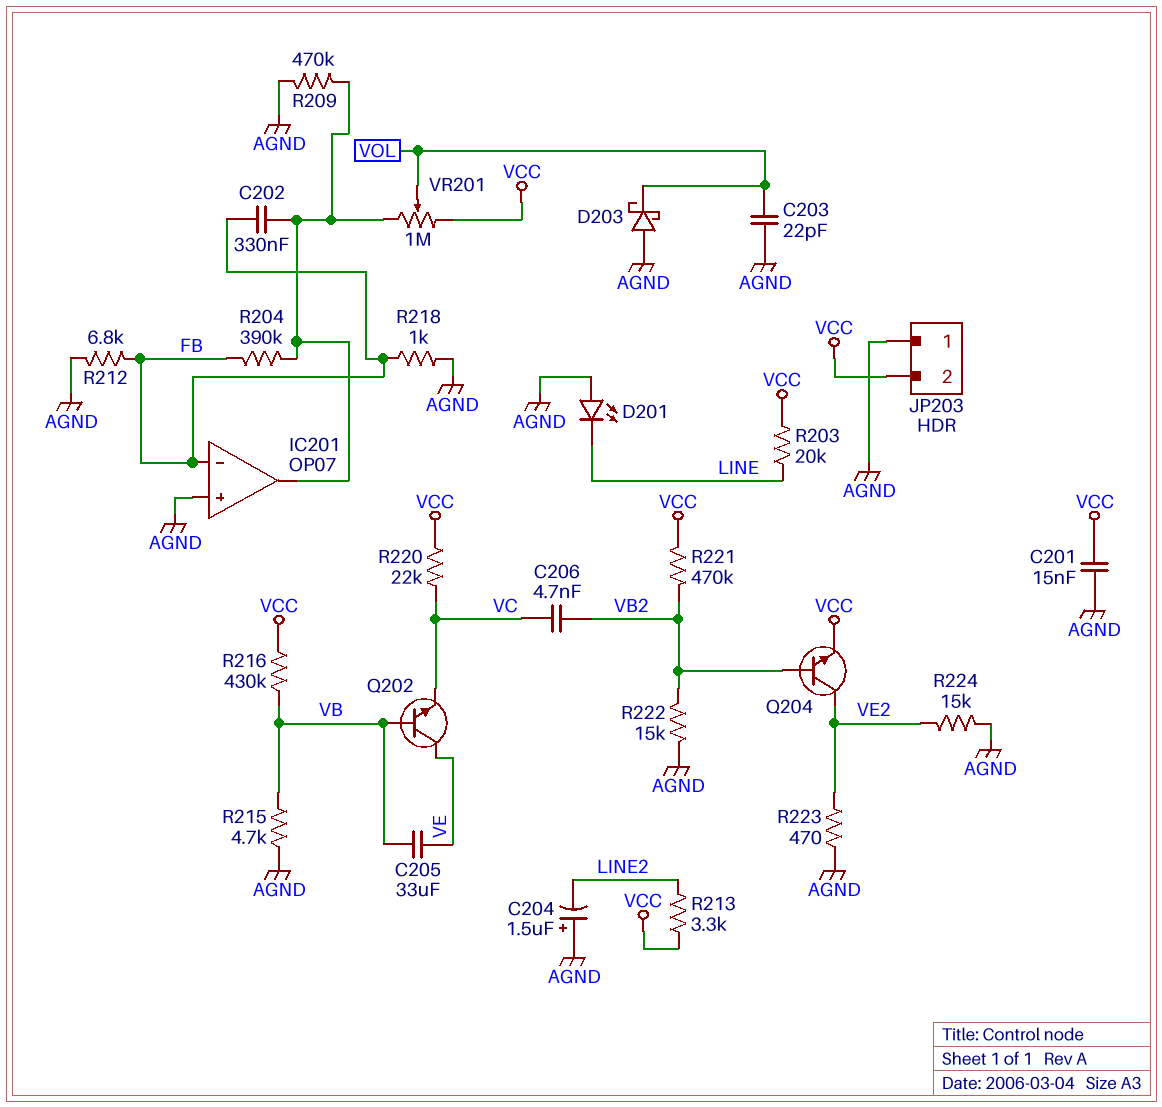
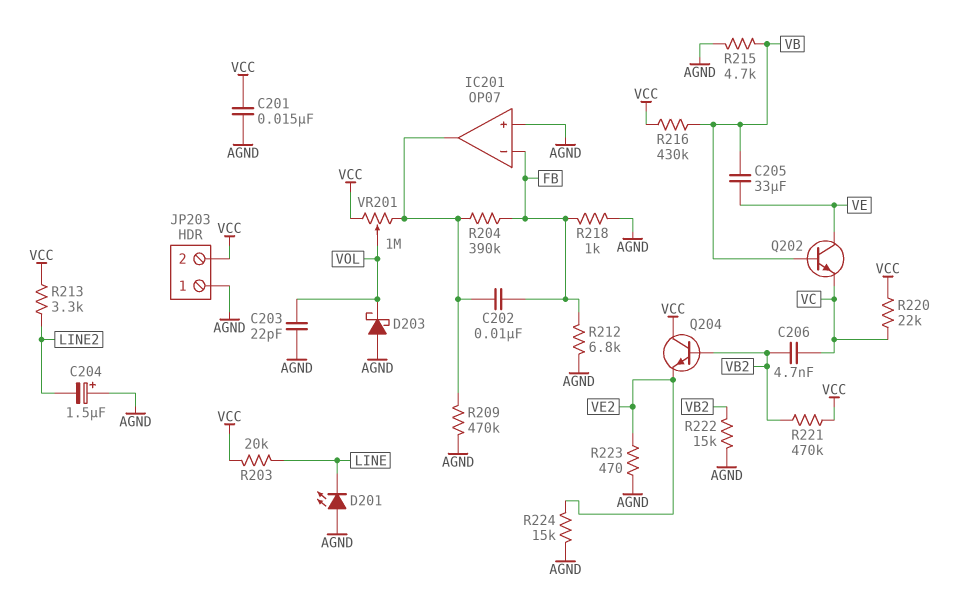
C202: 330nF (FB, IC201/out) -> 10nF (FB, IC201/out)
Q204: NPN (B VB2, C VE2, E VCC) -> NPN (B VB2, C VCC, E VE2)

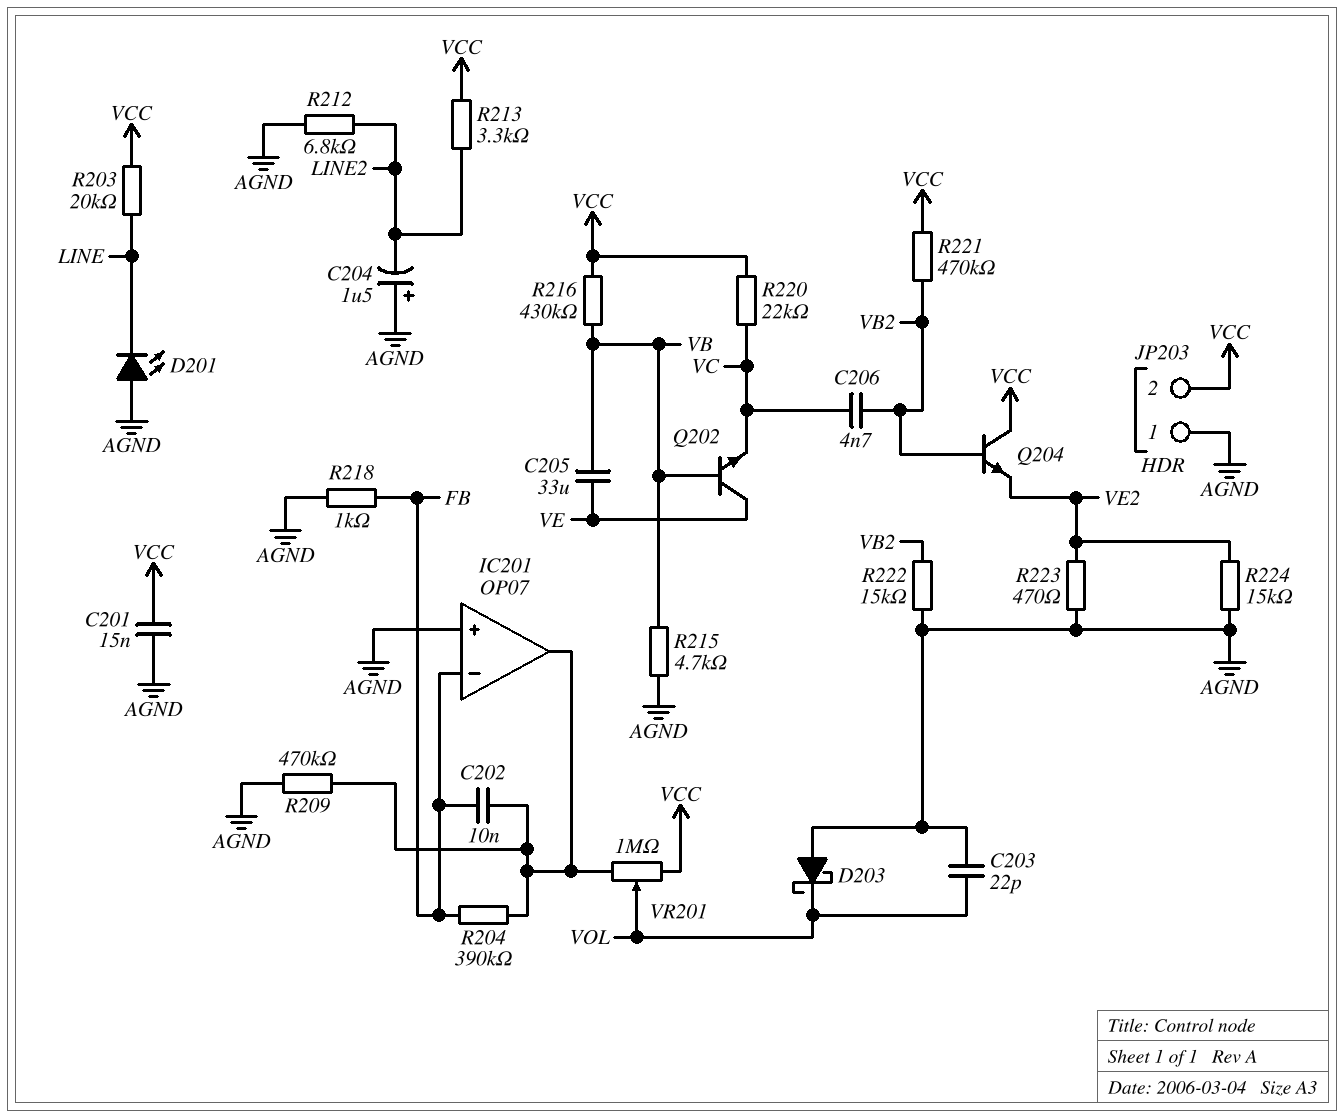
R212: 6.8k (AGND, FB) -> 6.8k (AGND, LINE2)

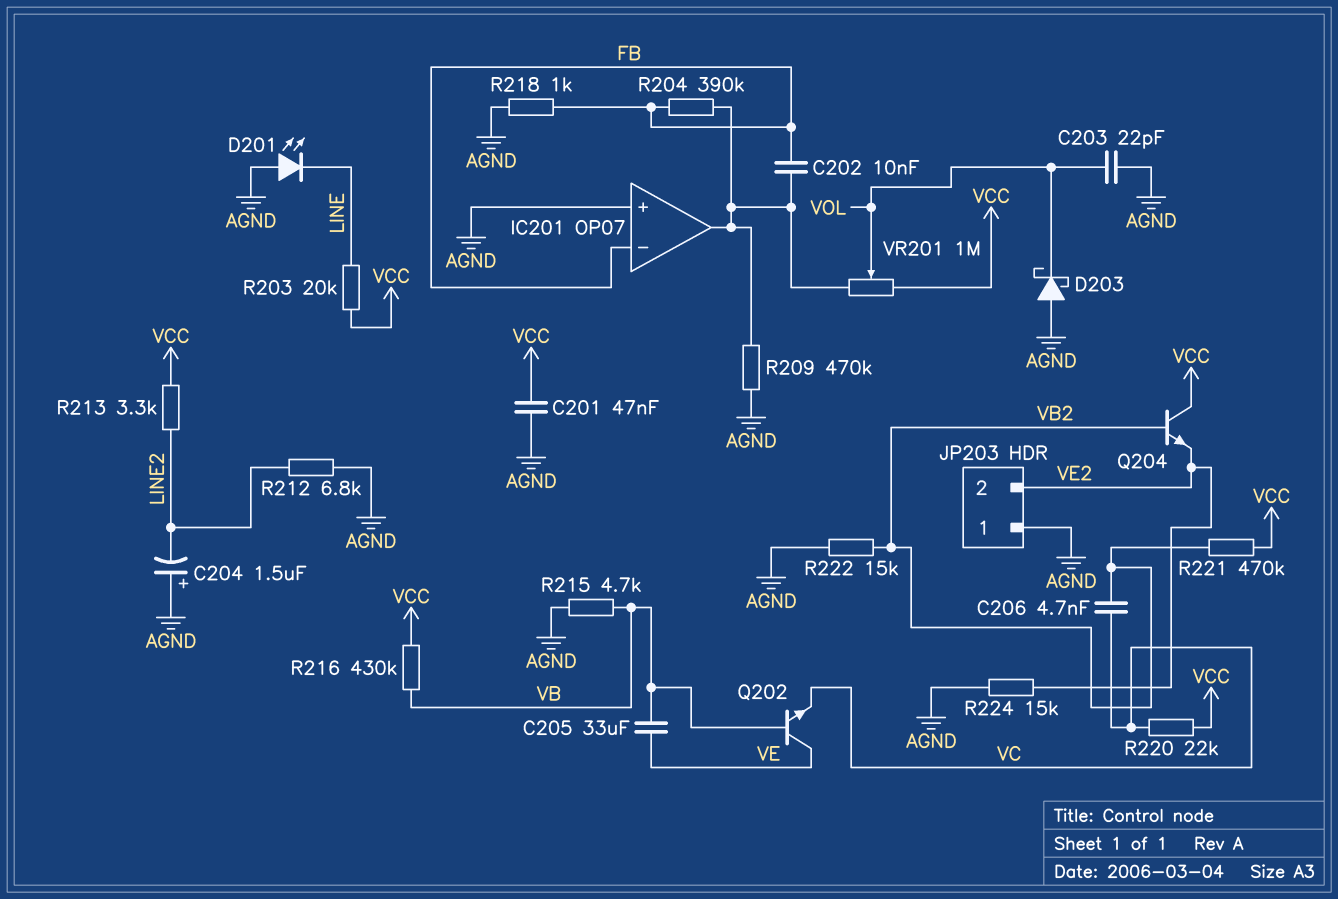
C201: 15nF (AGND, VCC) -> 47nF (AGND, VCC)
JP203 pin 2: VCC -> VE2
R223: 470 (AGND, VE2) -> none

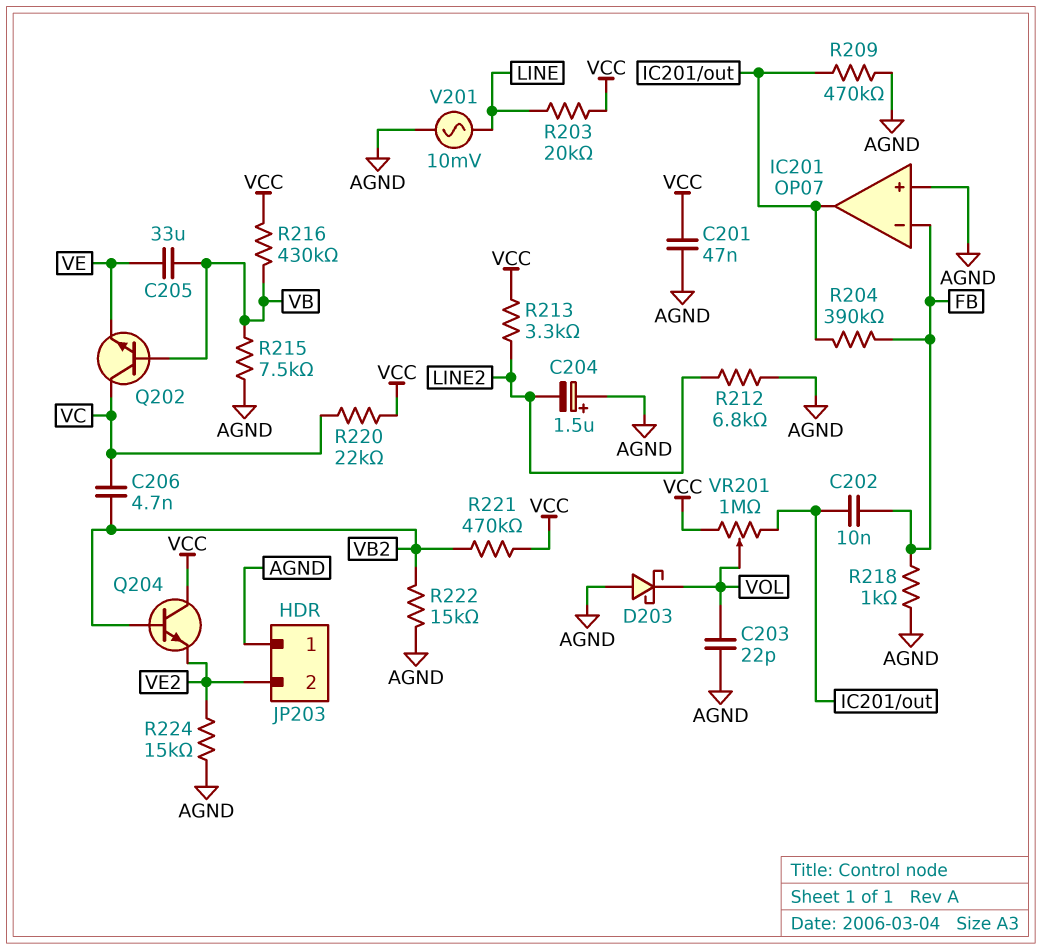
D201: LED (A AGND, K LINE) -> none
Q202: NPN (B VB, C VE, E VC) -> NPN (B VB, C VC, E VE)
R215: 4.7k (AGND, VB) -> 7.5k (AGND, VB)
V201: none -> AC 10mV (AGND, LINE)

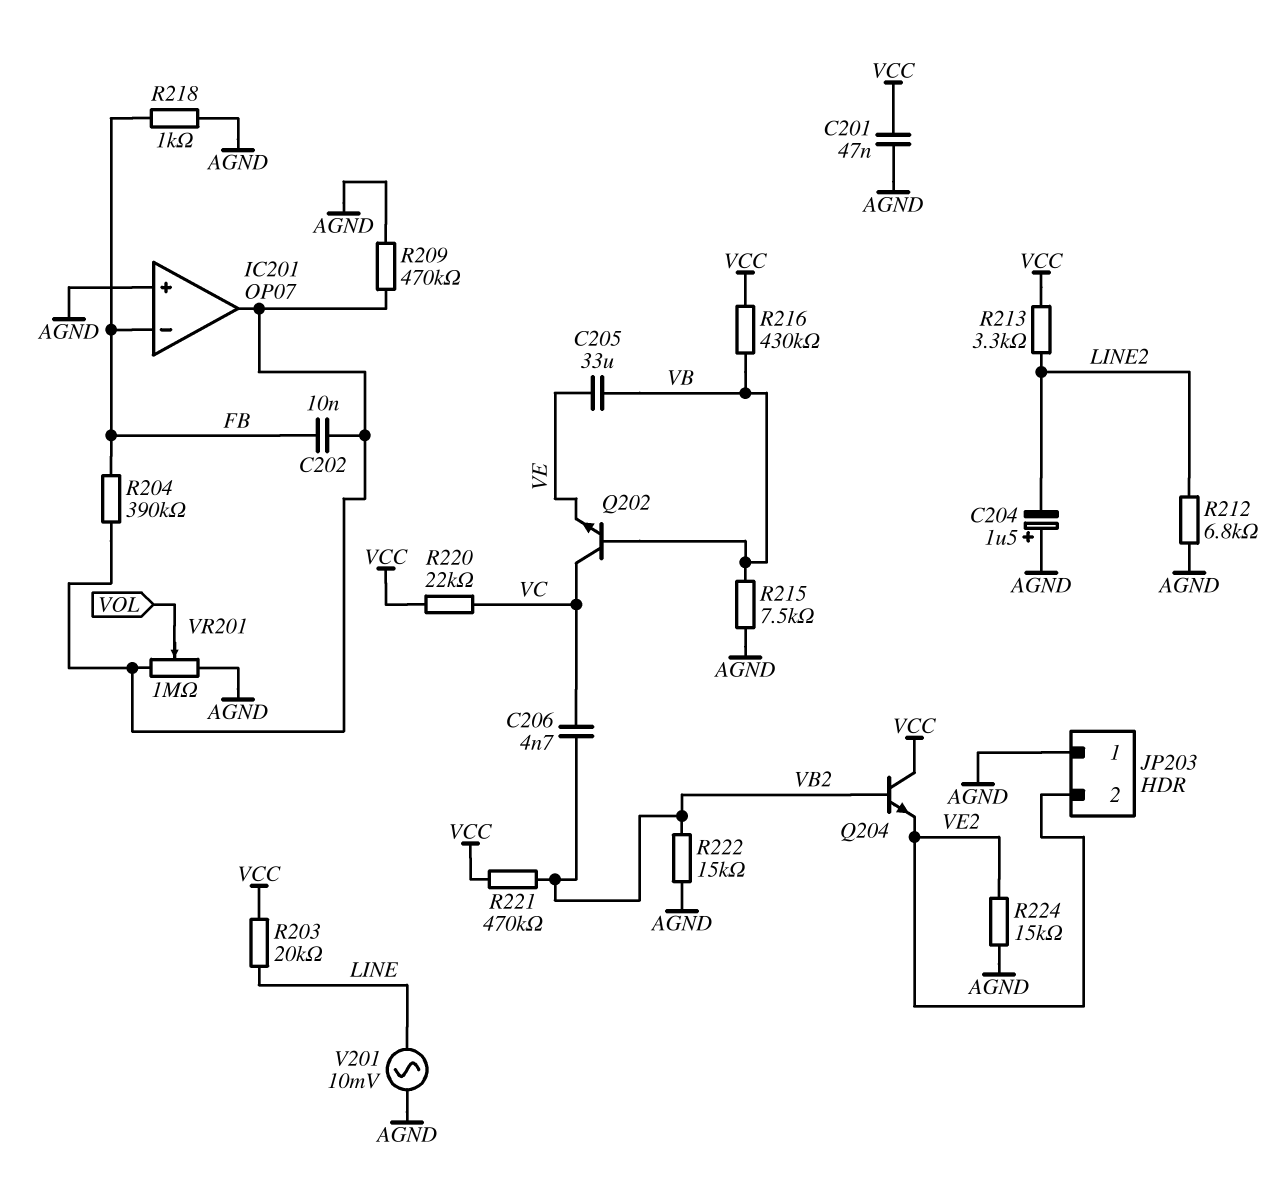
C203: 22pF (AGND, VOL) -> none
D203: schottky (A AGND, K VOL) -> none
VR201: 1M (IC201/out, VCC, wiper VOL) -> 1M (AGND, IC201/out, wiper VOL)

